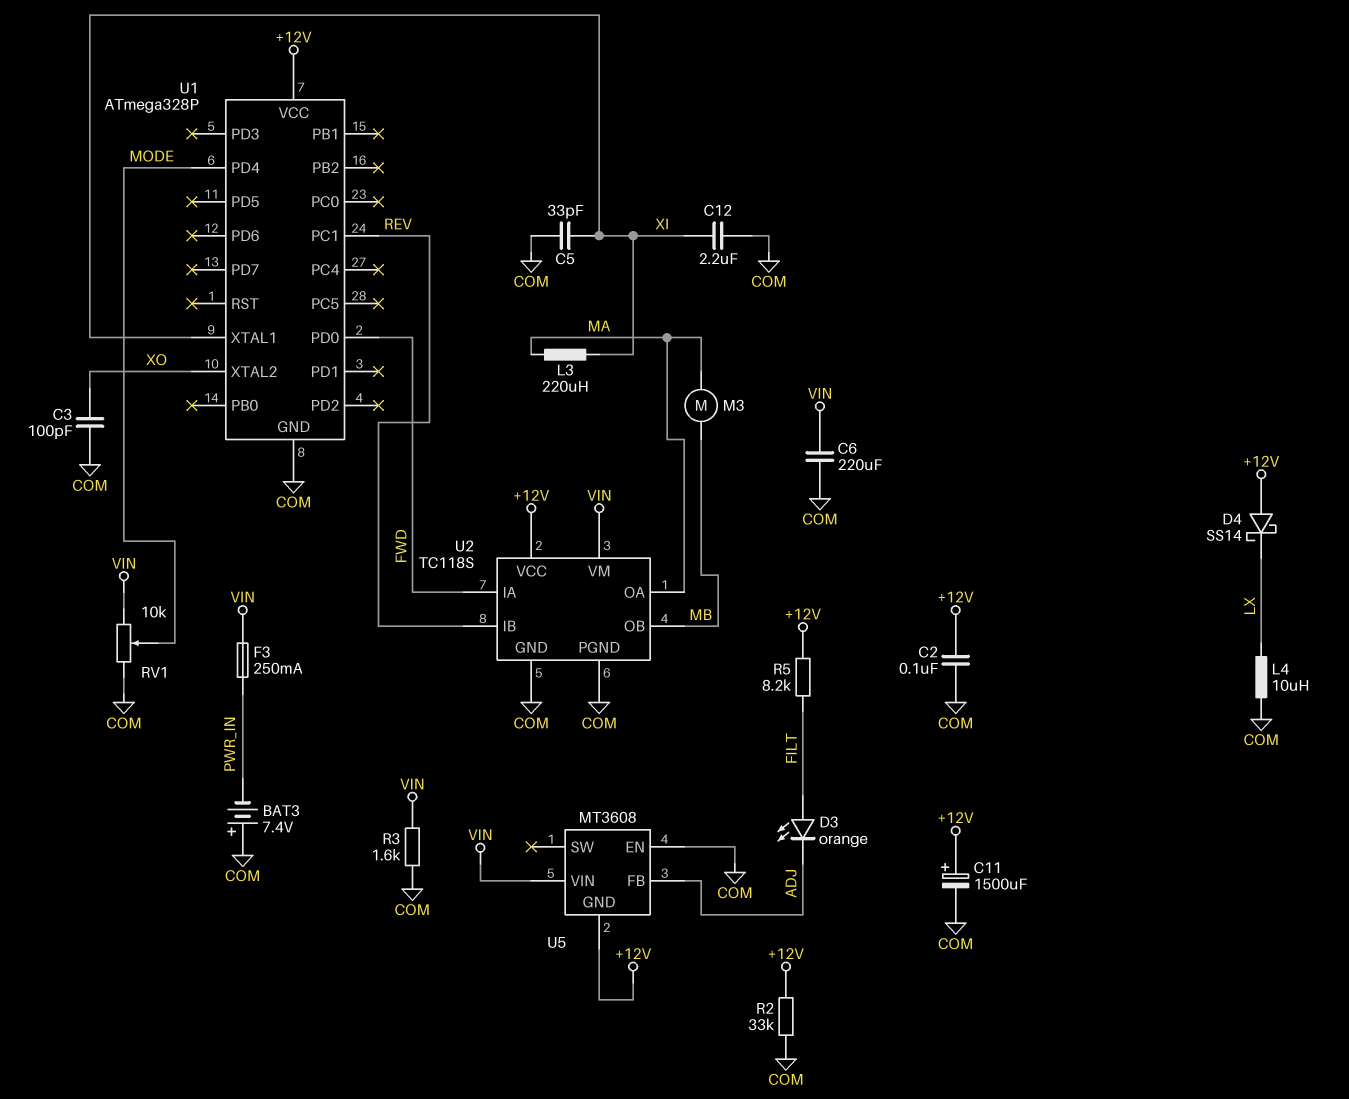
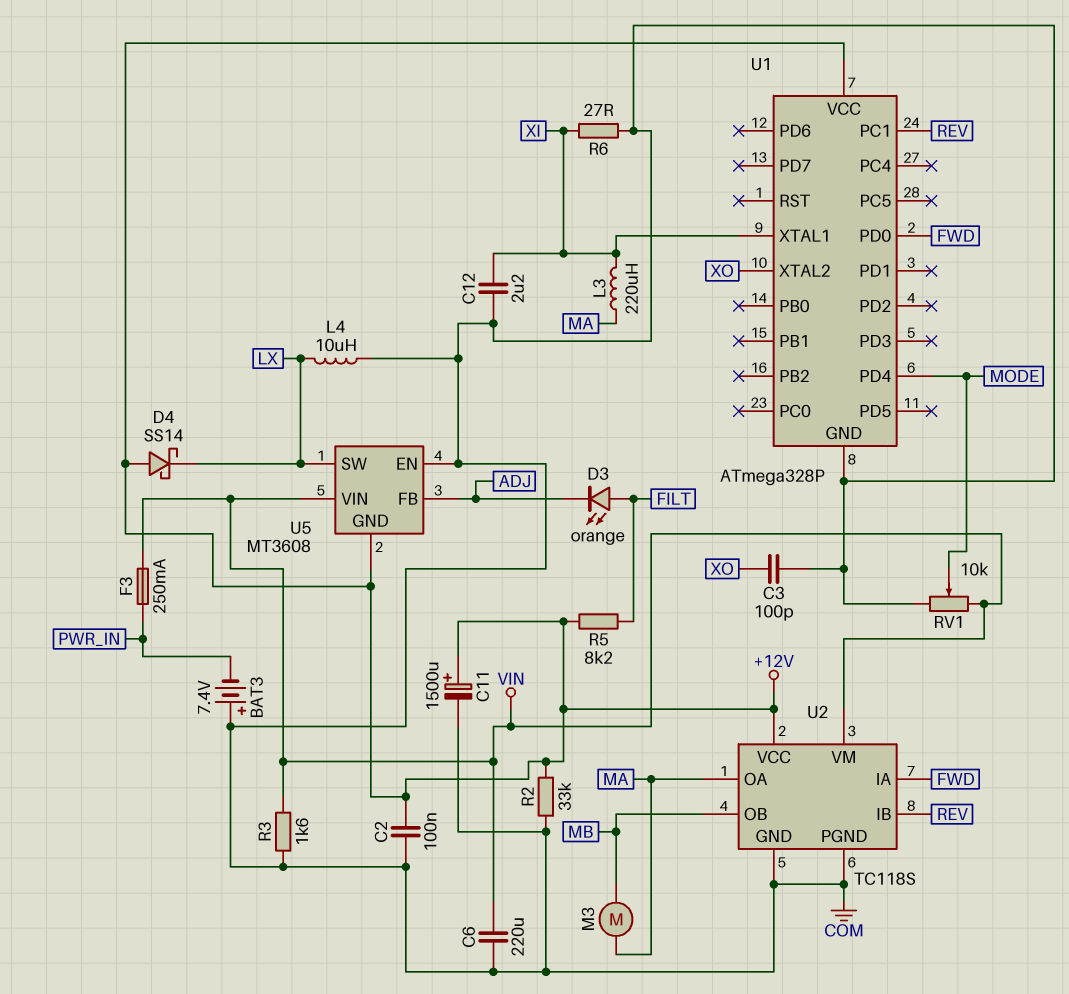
C5: 33pF (COM, XI) -> none
R6: none -> 27 (COM, XI)
U5 pin SW: none -> LX

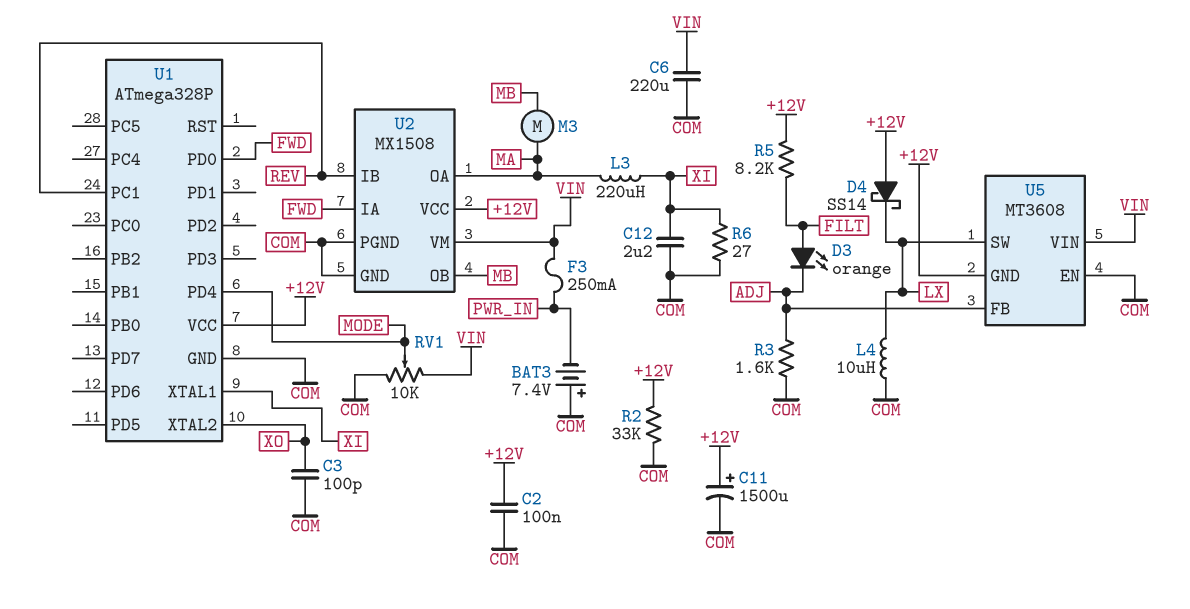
R3: 1.6k (COM, VIN) -> 1.6k (ADJ, COM)
U2: TC118S -> MX1508

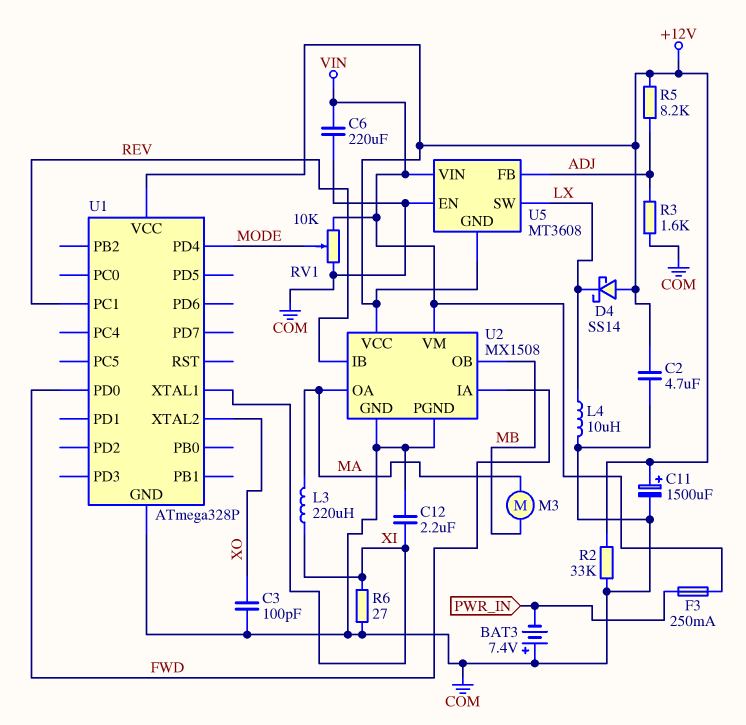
C2: 100nF (+12V, COM) -> 4.7uF (+12V, COM)
D3: LED orange (A FILT, K ADJ) -> none
R5: 8.2k (+12V, FILT) -> 8.2k (+12V, ADJ)

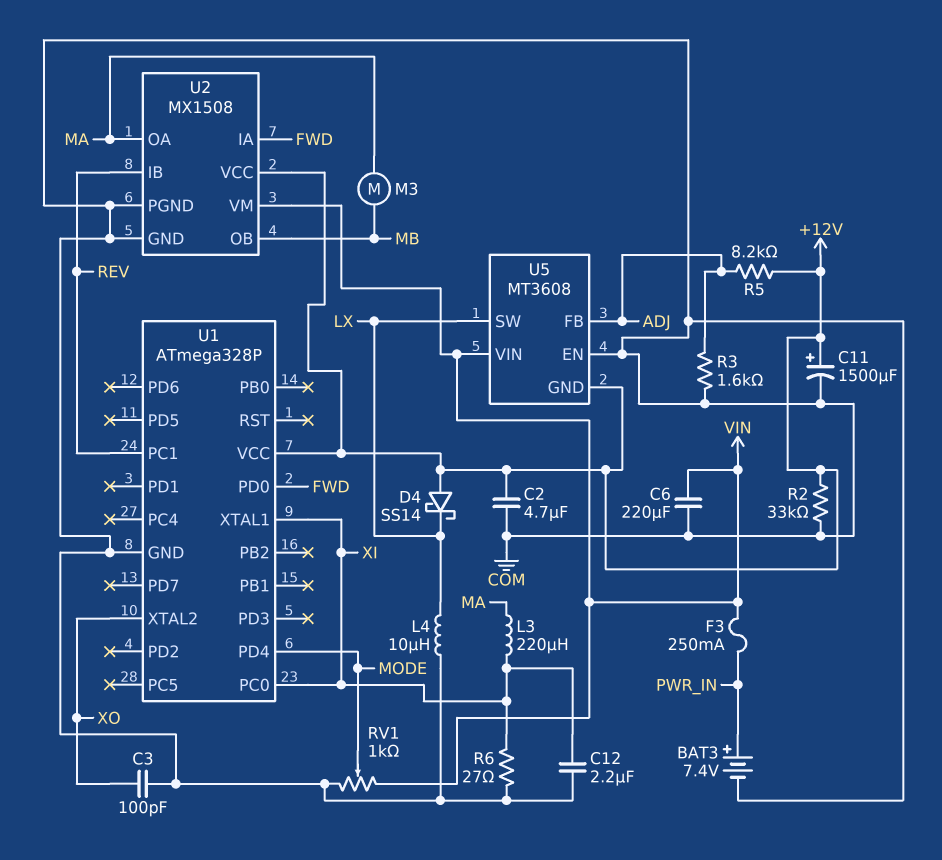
BAT3: 7.4V (plus COM, minus PWR_IN) -> 7.4V (plus PWR_IN, minus COM)
RV1: 10k (COM, VIN, wiper MODE) -> 1k (COM, VIN, wiper MODE)
U1 pin PC0: none -> XI

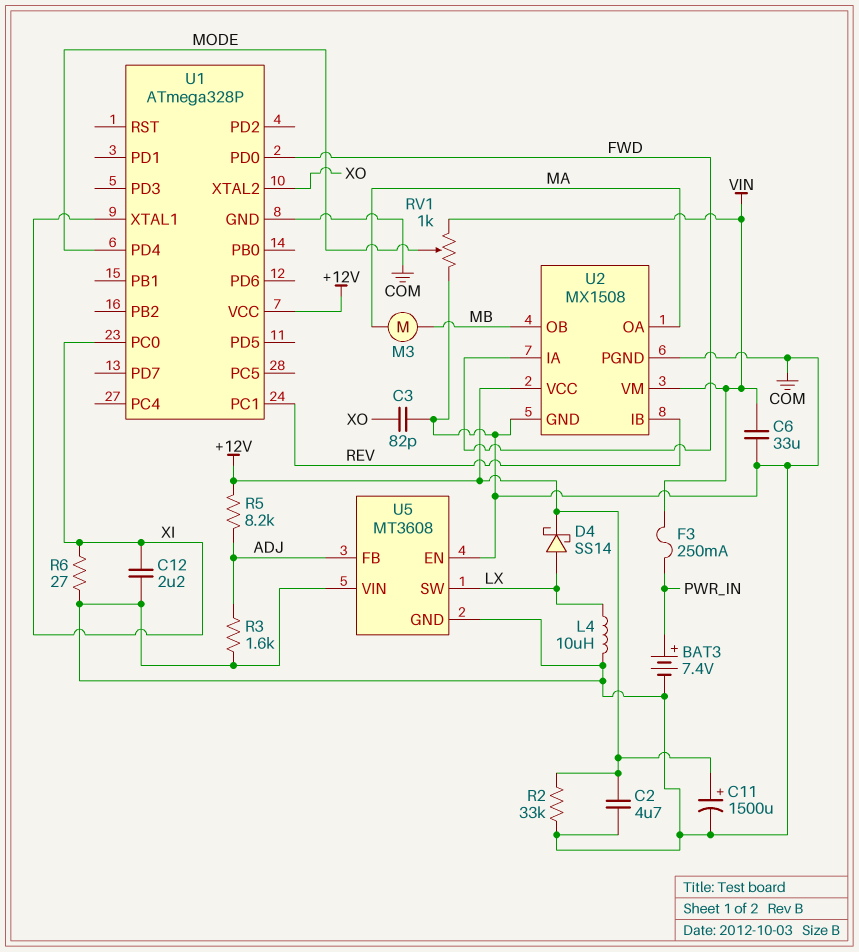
C3: 100pF (COM, XO) -> 82pF (COM, XO)
C6: 220uF (COM, VIN) -> 33uF (COM, VIN)
D4: schottky SS14 (A +12V, K LX) -> schottky SS14 (A LX, K +12V)
L3: 220uH (MA, XI) -> none
U5 pin GND: +12V -> COM
U5 pin VIN: VIN -> COM

